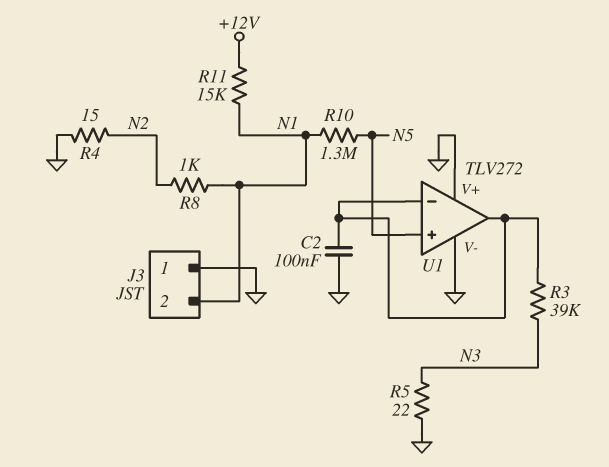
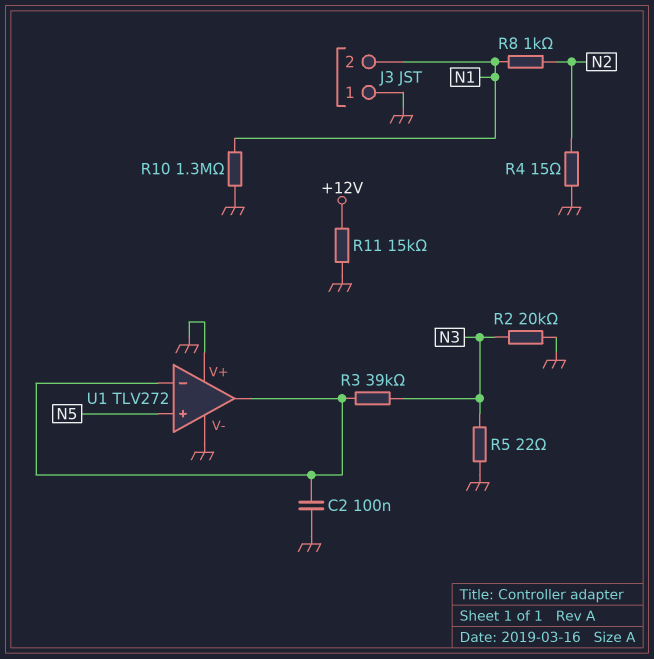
R2: none -> 20k (GND, N3)
R10: 1.3M (N1, N5) -> 1.3M (GND, N1)
R11: 15k (+12V, N1) -> 15k (+12V, GND)

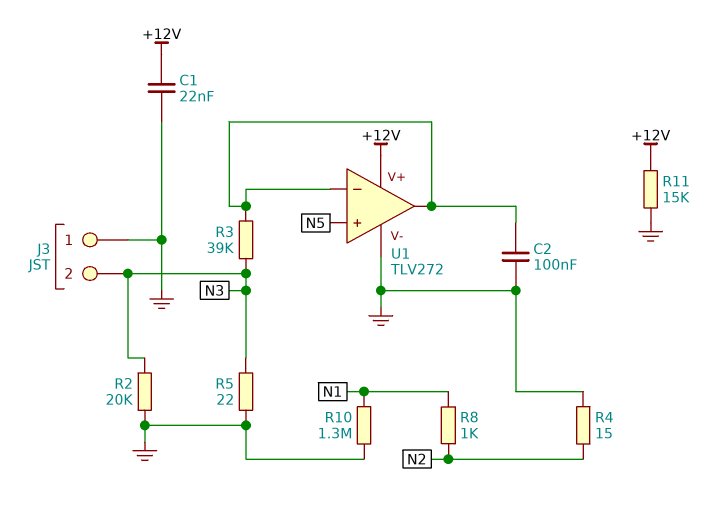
C1: none -> 22nF (+12V, GND)
J3 pin 2: N1 -> N3
U1 pin V+: GND -> +12V

